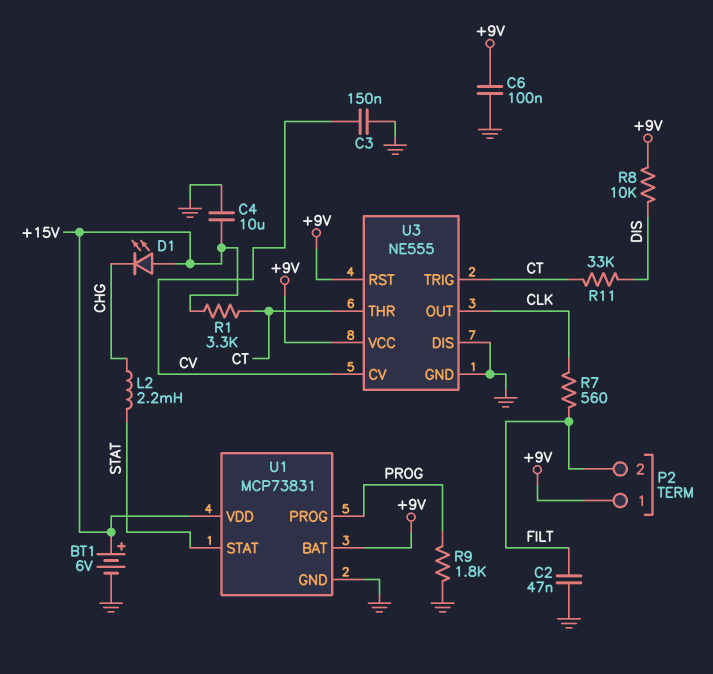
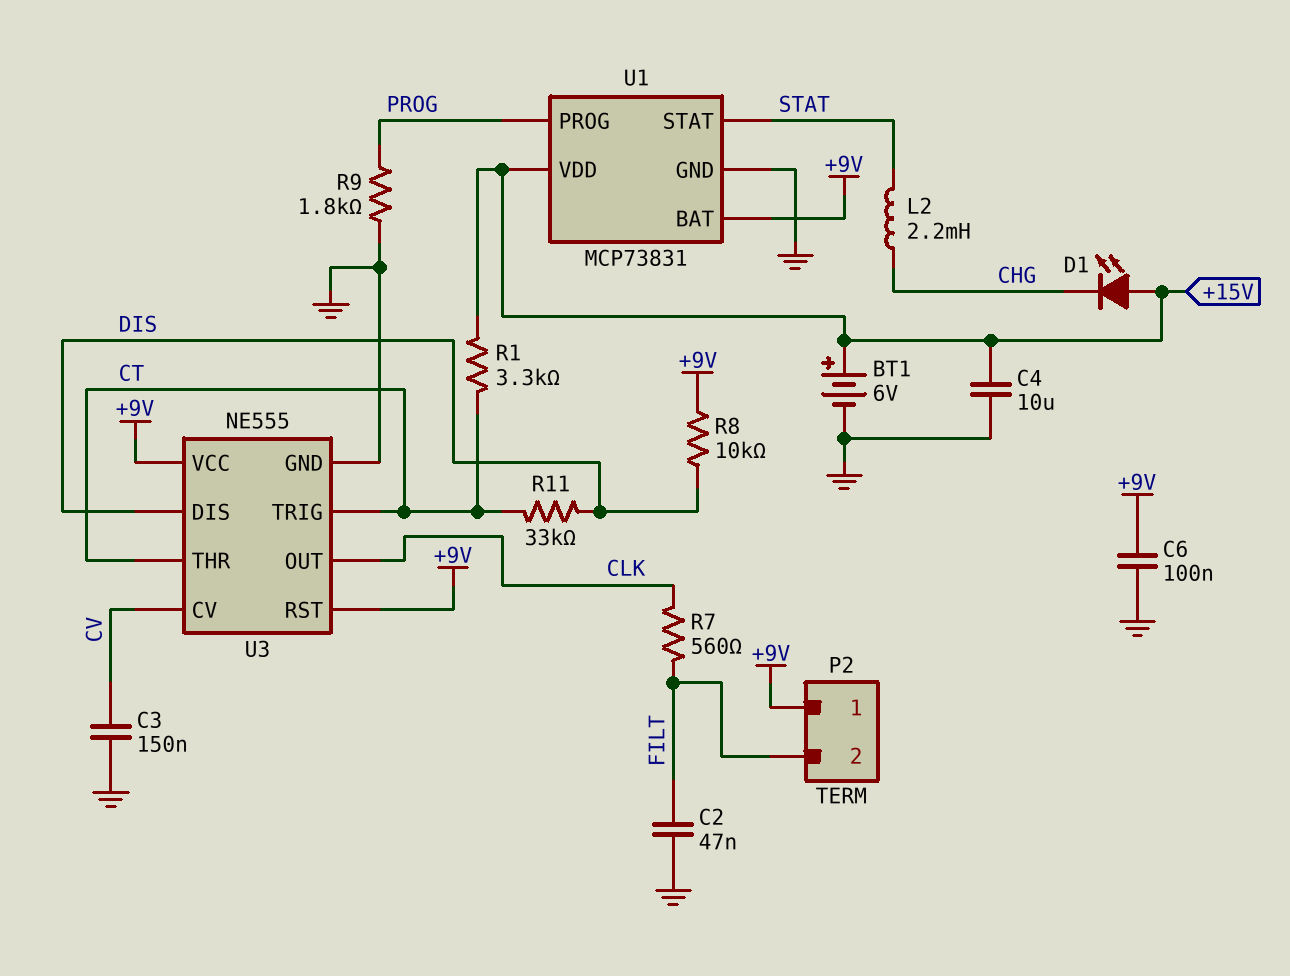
U3 pin DIS: GND -> DIS

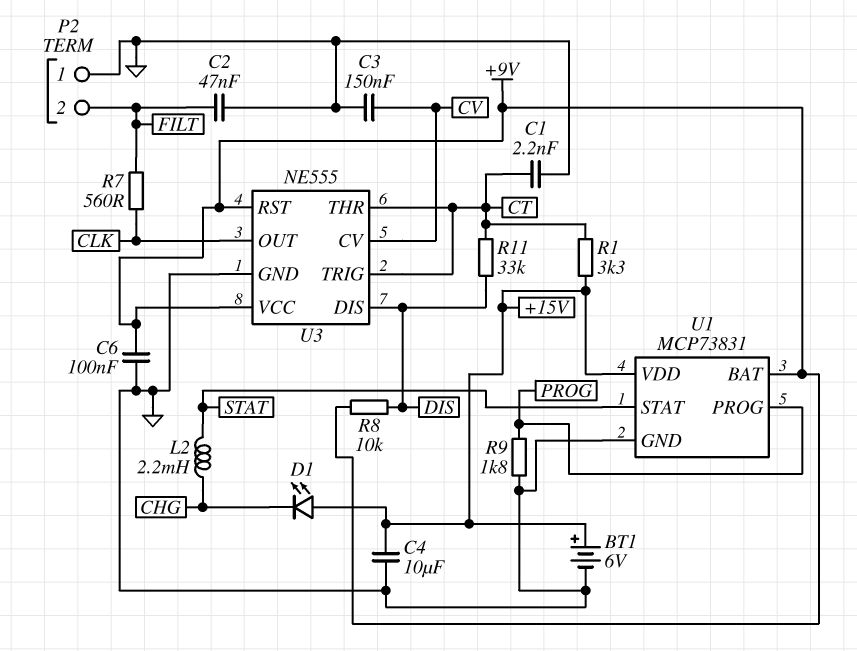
C1: none -> 2.2nF (CT, GND)
P2 pin 1: +9V -> GND

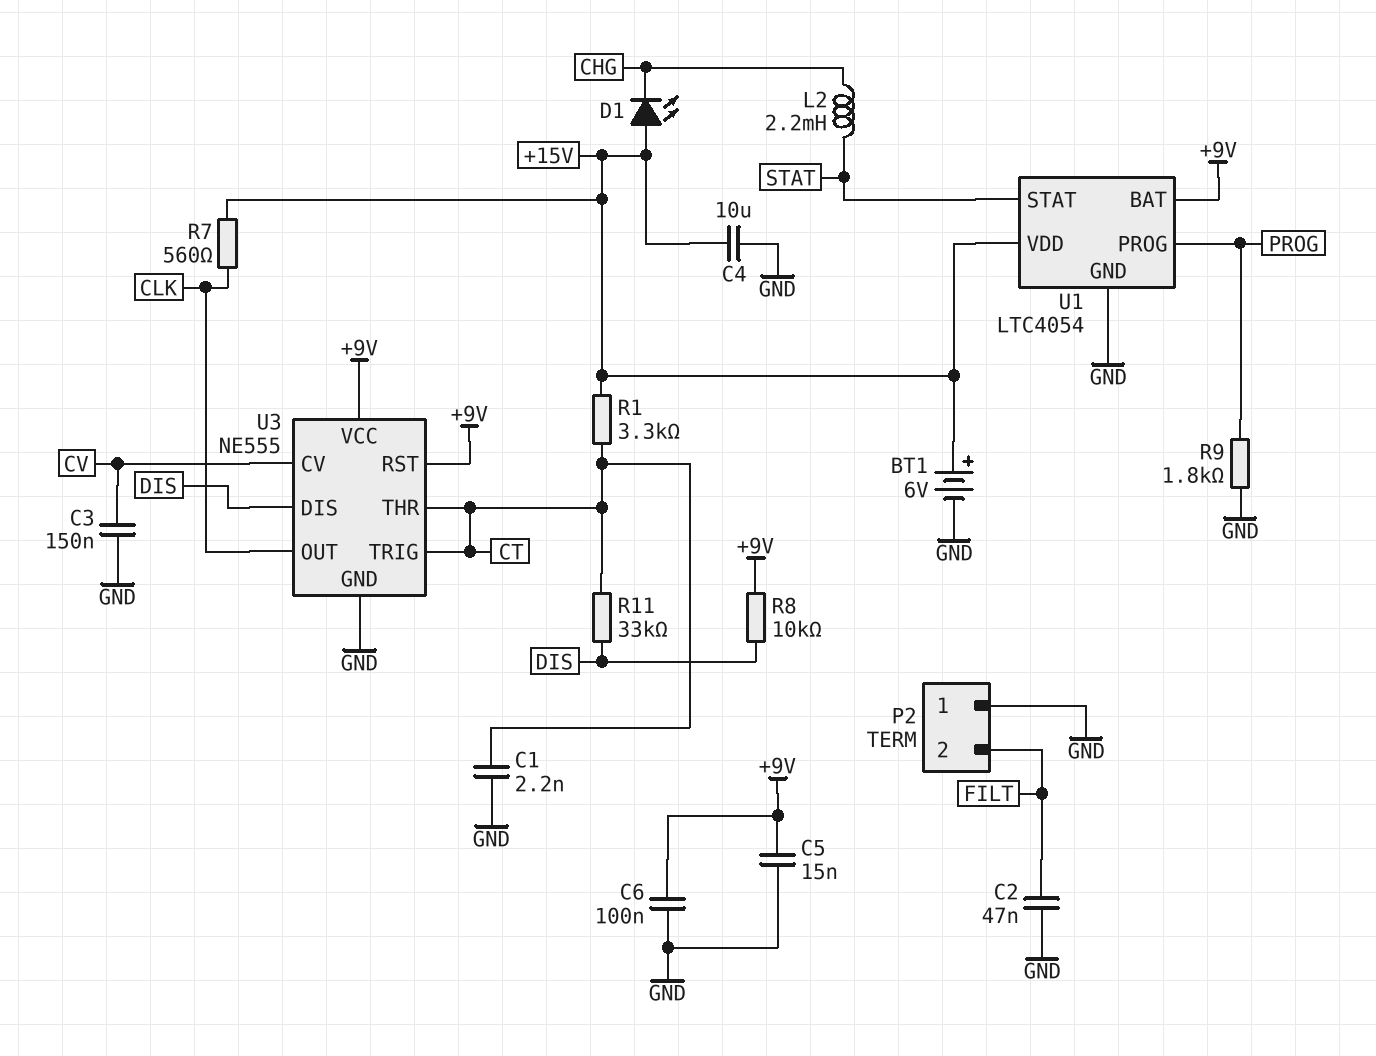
C5: none -> 15nF (+9V, GND)
R7: 560 (CLK, FILT) -> 560 (+15V, CLK)
U1: MCP73831 -> LTC4054

